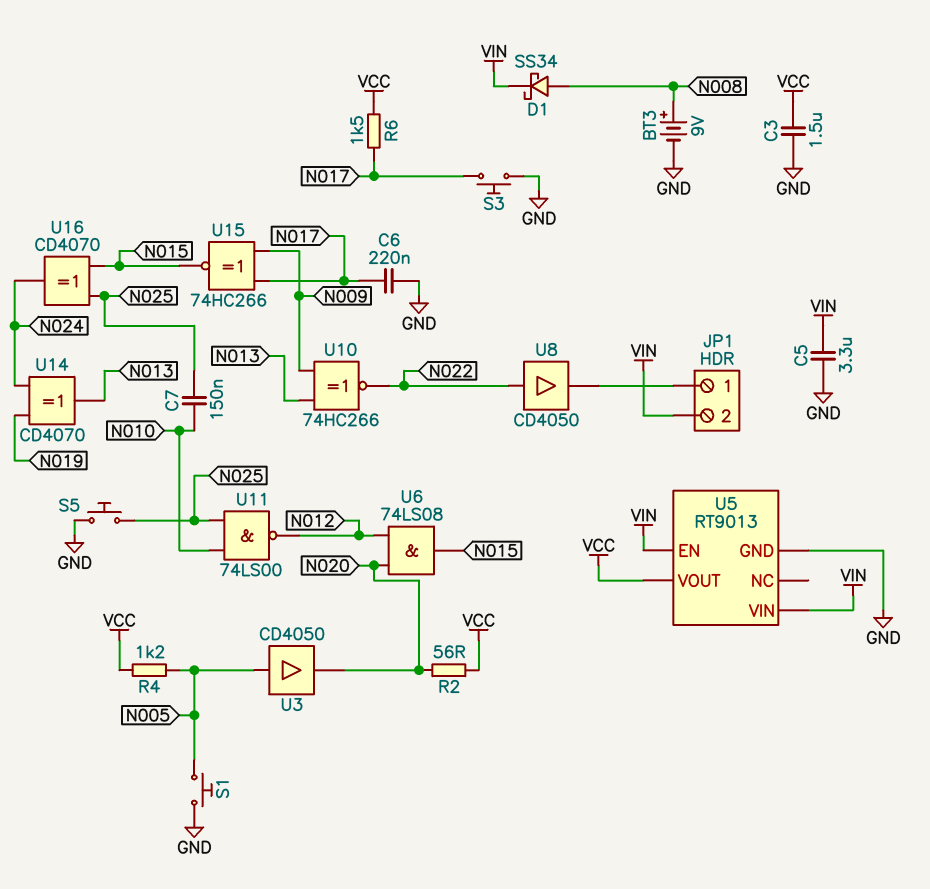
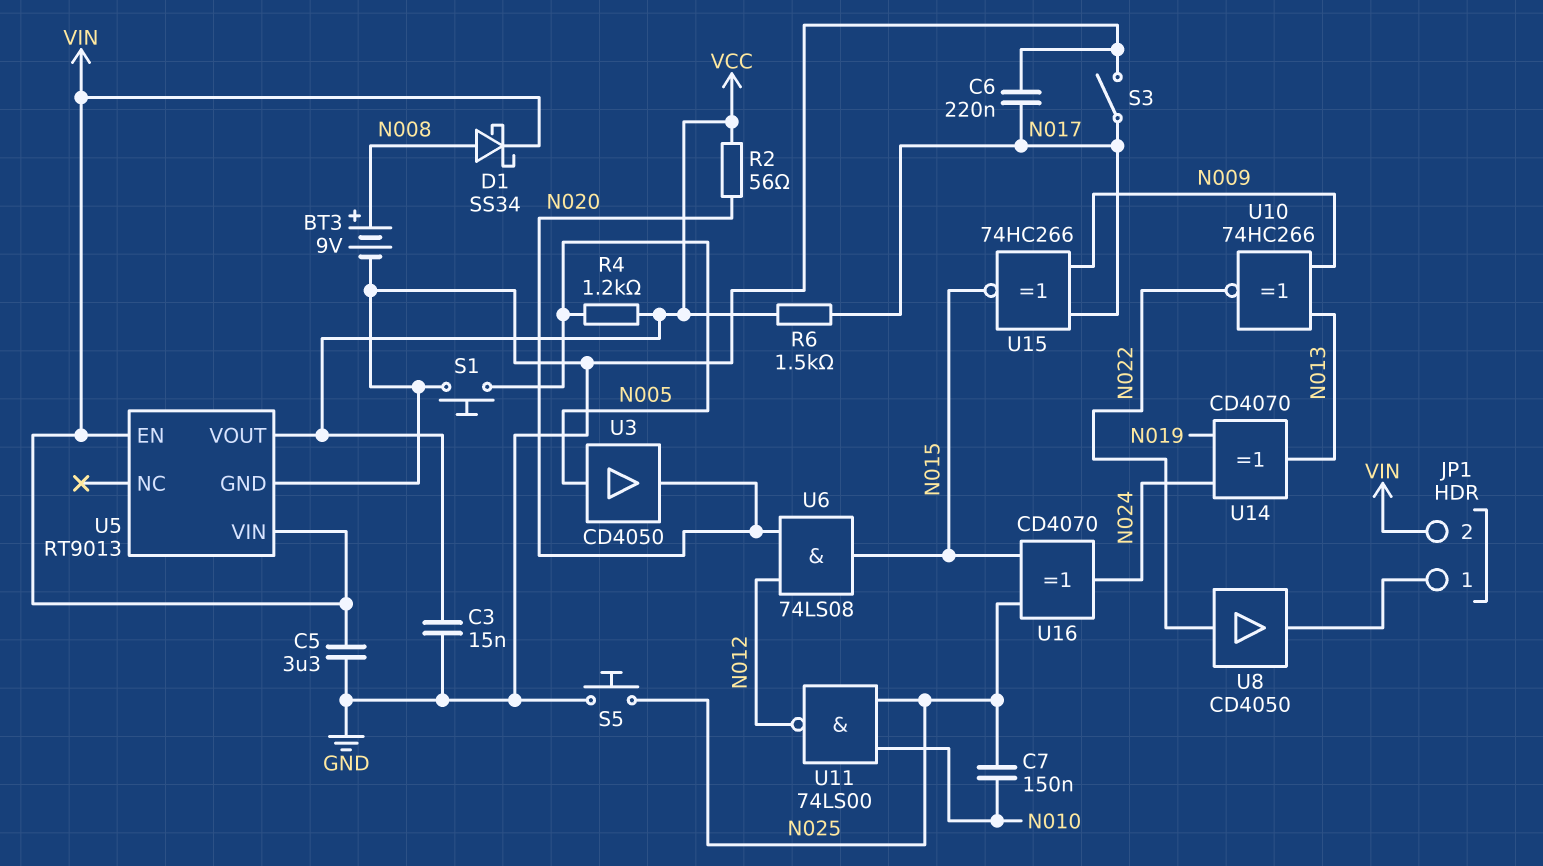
C3: 1.5uF (GND, VCC) -> 15nF (GND, VCC)
S3: button (GND, N017) -> switch (GND, N017)

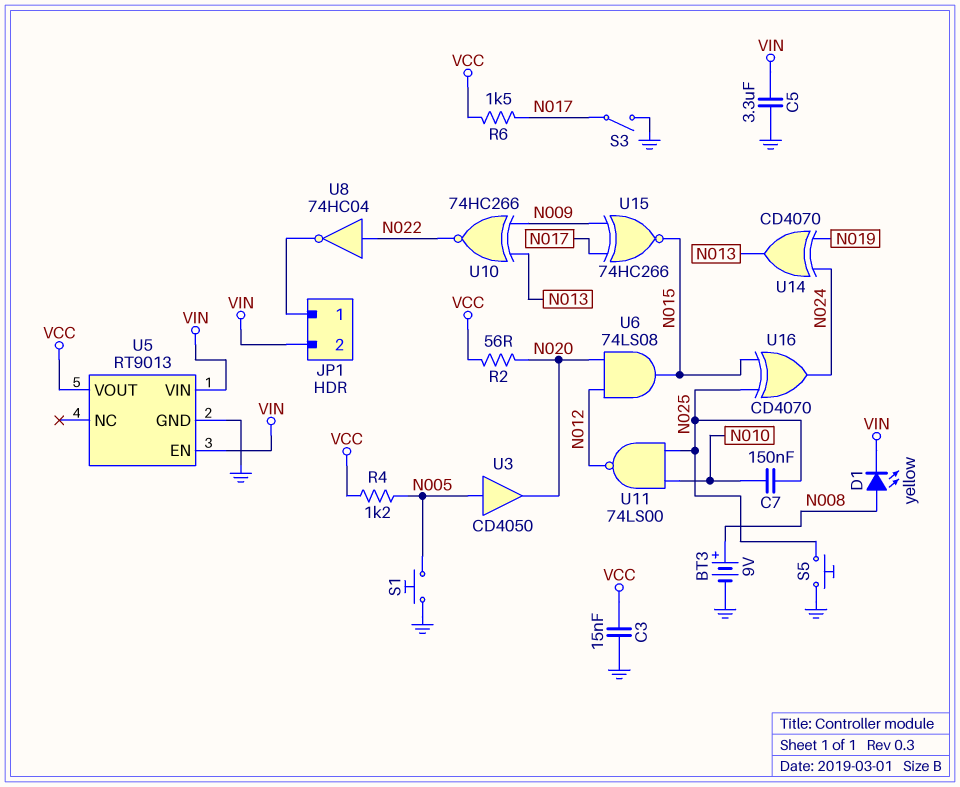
C6: 220nF (GND, N017) -> none
D1: schottky SS34 (A N008, K VIN) -> LED yellow (A N008, K VIN)
U8: buffer CD4050 (in N022, out JP1/1) -> NOT 74HC04 (in N022, out JP1/1)

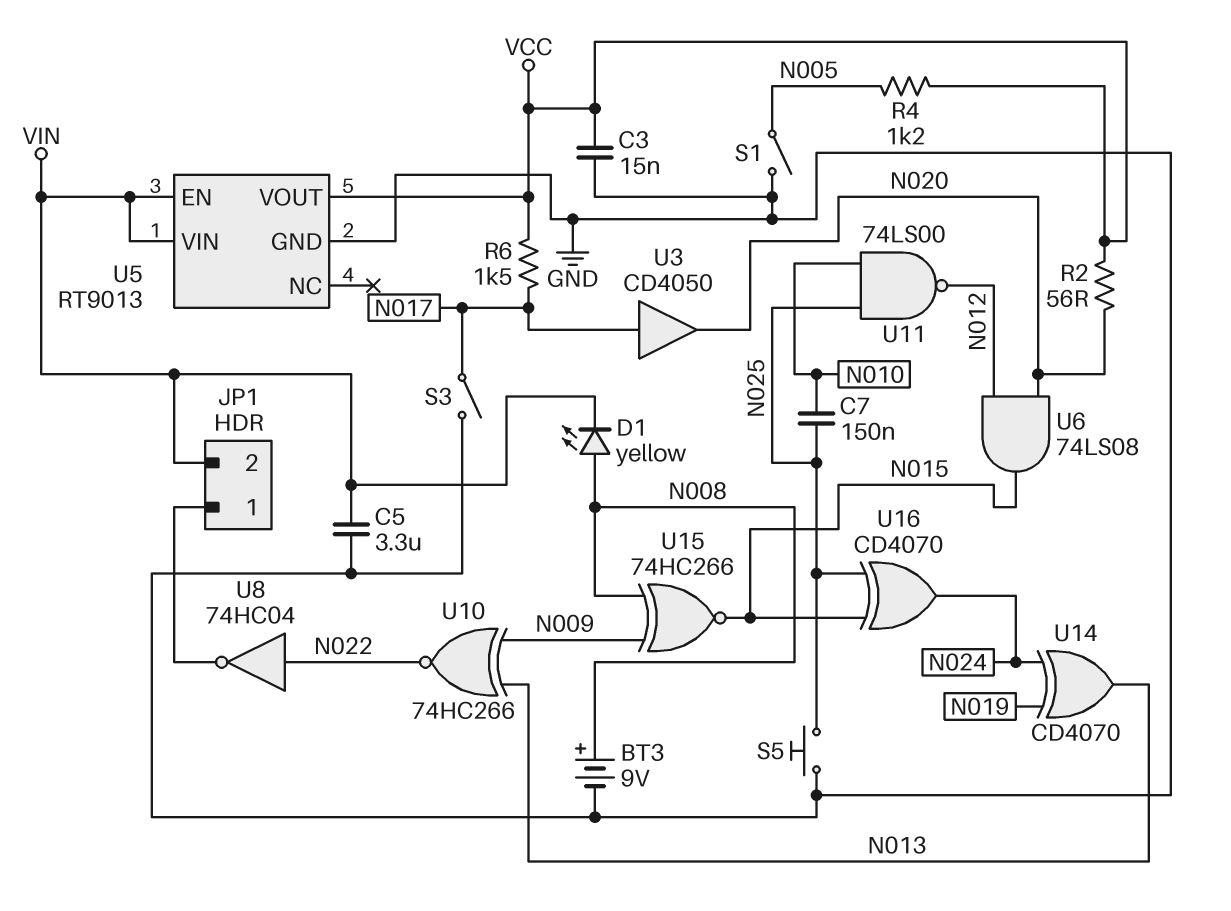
S1: button (GND, N005) -> switch (GND, N005)
U3: buffer CD4050 (in N005, out N020) -> buffer CD4050 (in N017, out N020)
U15: XNOR 74HC266 (in N009, in N017, out N015) -> XNOR 74HC266 (in N008, in N009, out N015)

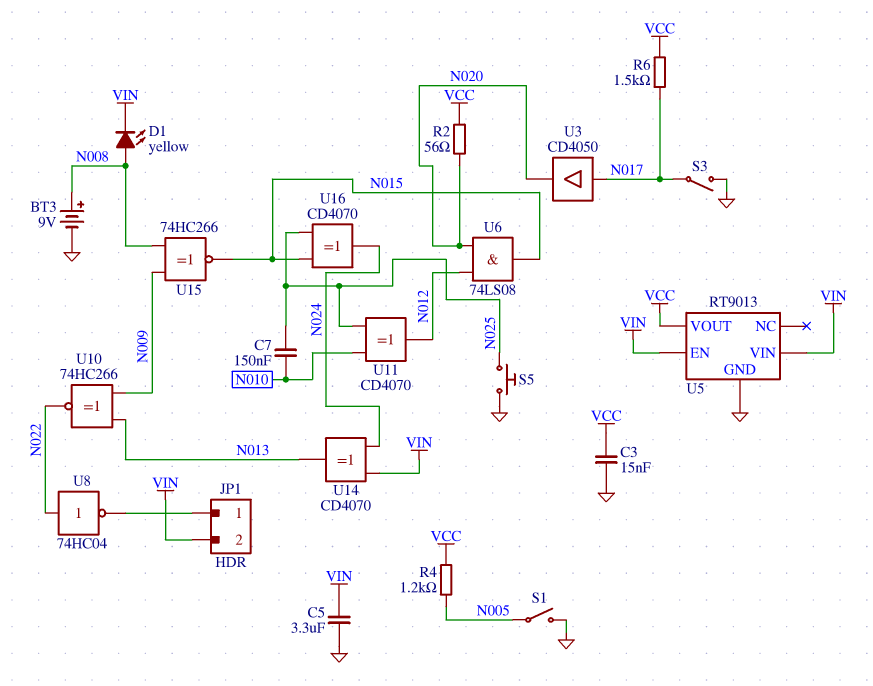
U11: NAND 74LS00 (in N010, in N025, out N012) -> XOR CD4070 (in N010, in N025, out N012)
U14: XOR CD4070 (in N019, in N024, out N013) -> XOR CD4070 (in N024, in VIN, out N013)

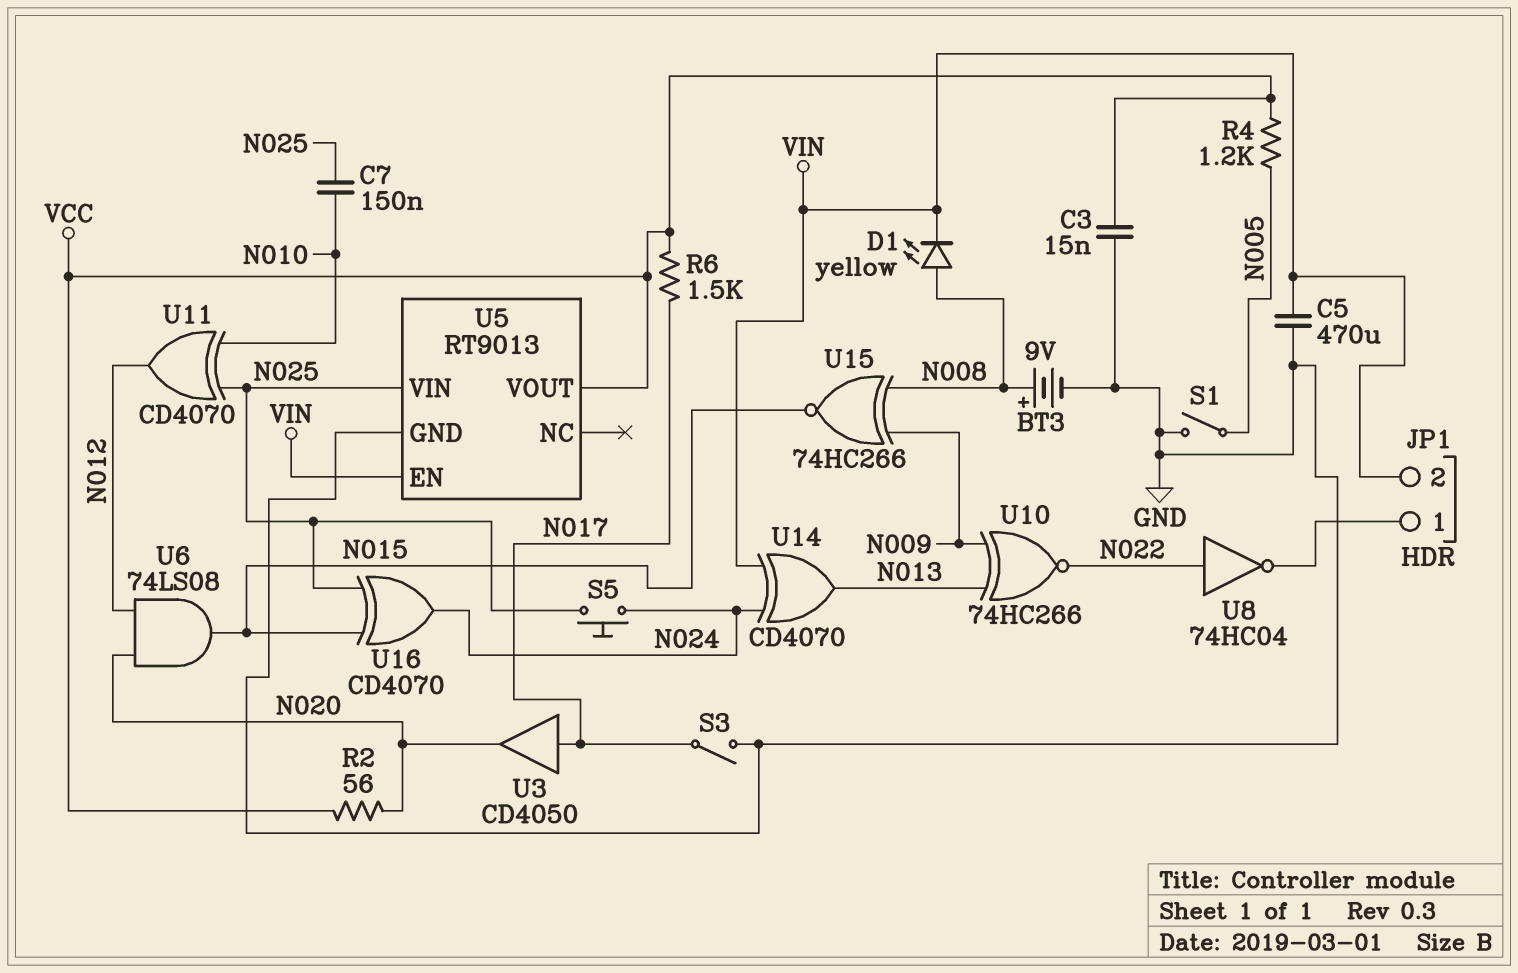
C5: 3.3uF (GND, VIN) -> 470uF (GND, VIN)
S5: button (GND, N025) -> button (N024, N025)
U5 pin VIN: VIN -> N025

